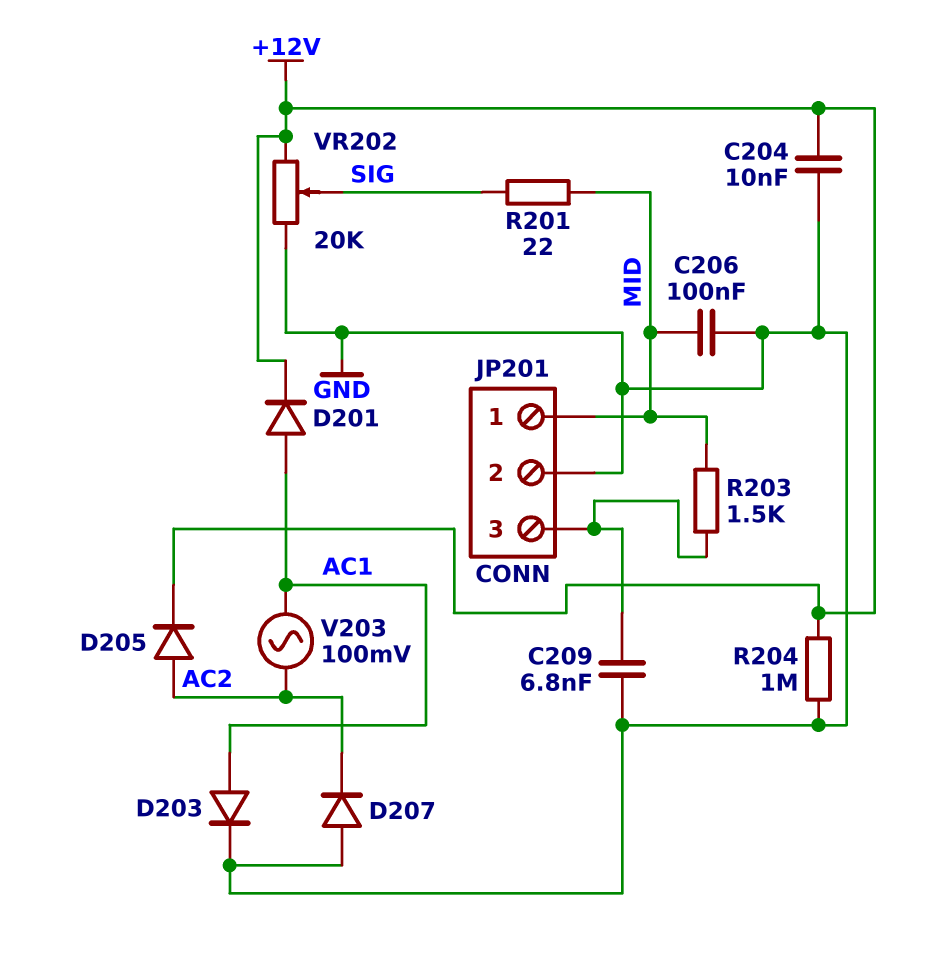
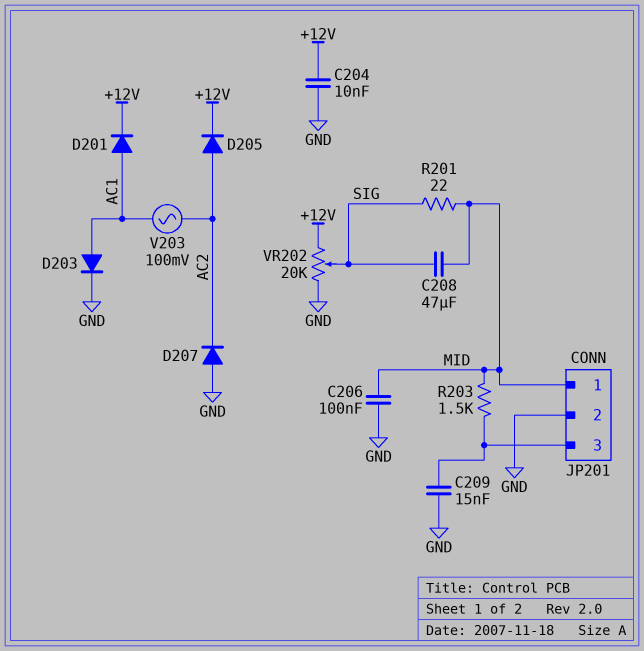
C208: none -> 47uF (MID, SIG)
C209: 6.8nF (GND, JP201/3) -> 15nF (GND, JP201/3)
R204: 1M (+12V, GND) -> none

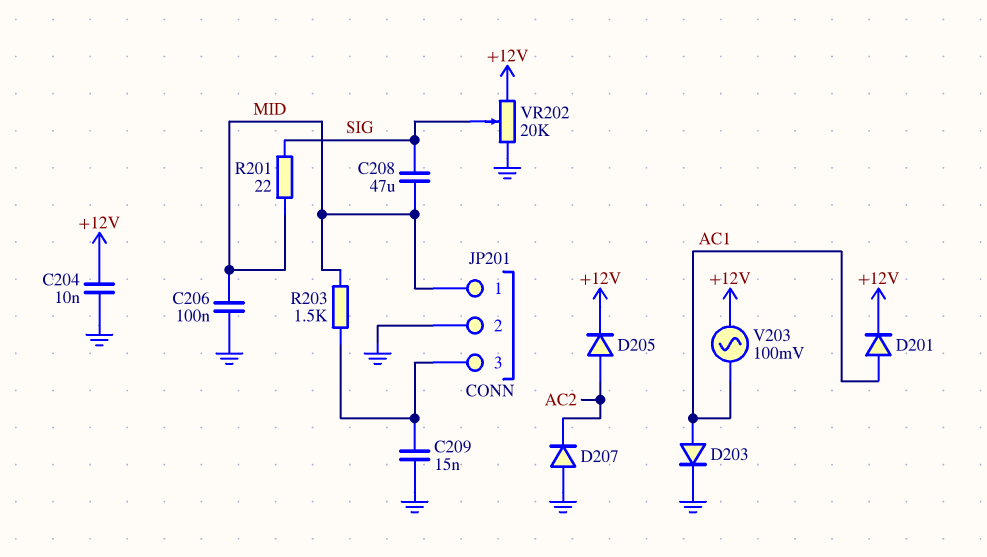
V203: AC 100mV (AC1, AC2) -> AC 100mV (+12V, AC1)

